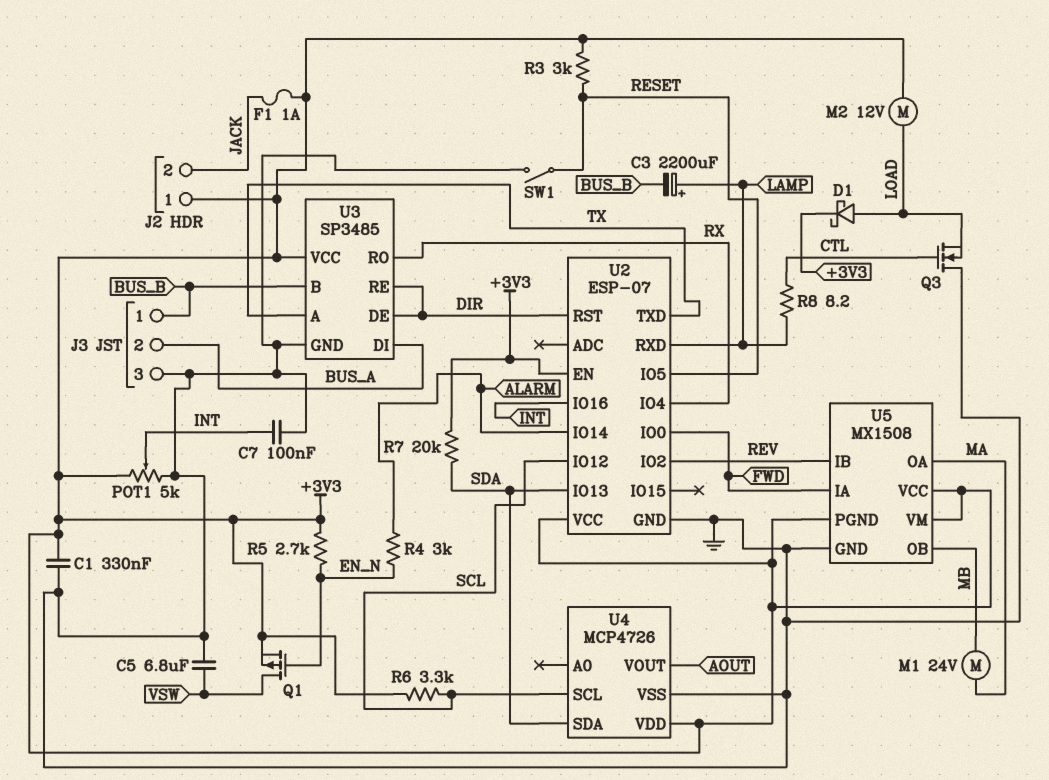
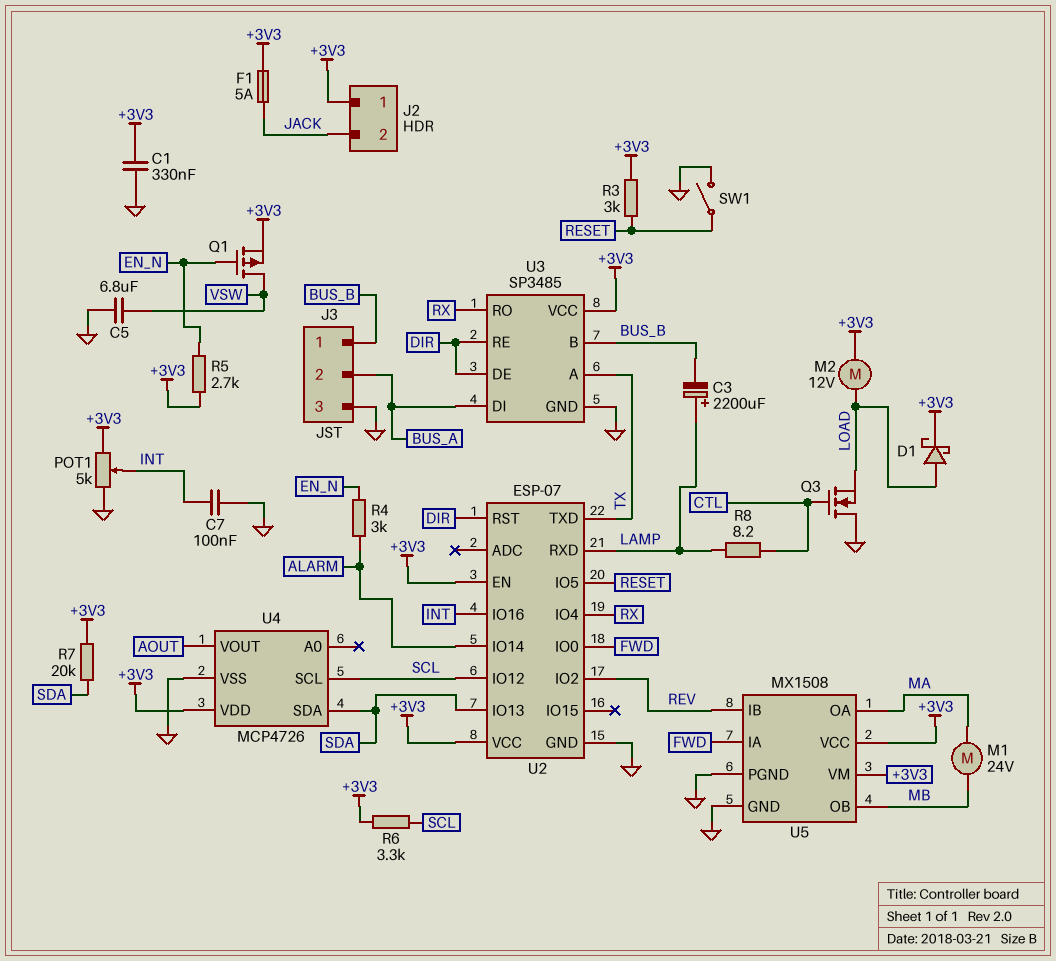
F1: 1A (+3V3, JACK) -> 5A (+3V3, JACK)
U5 pin PGND: +3V3 -> GND

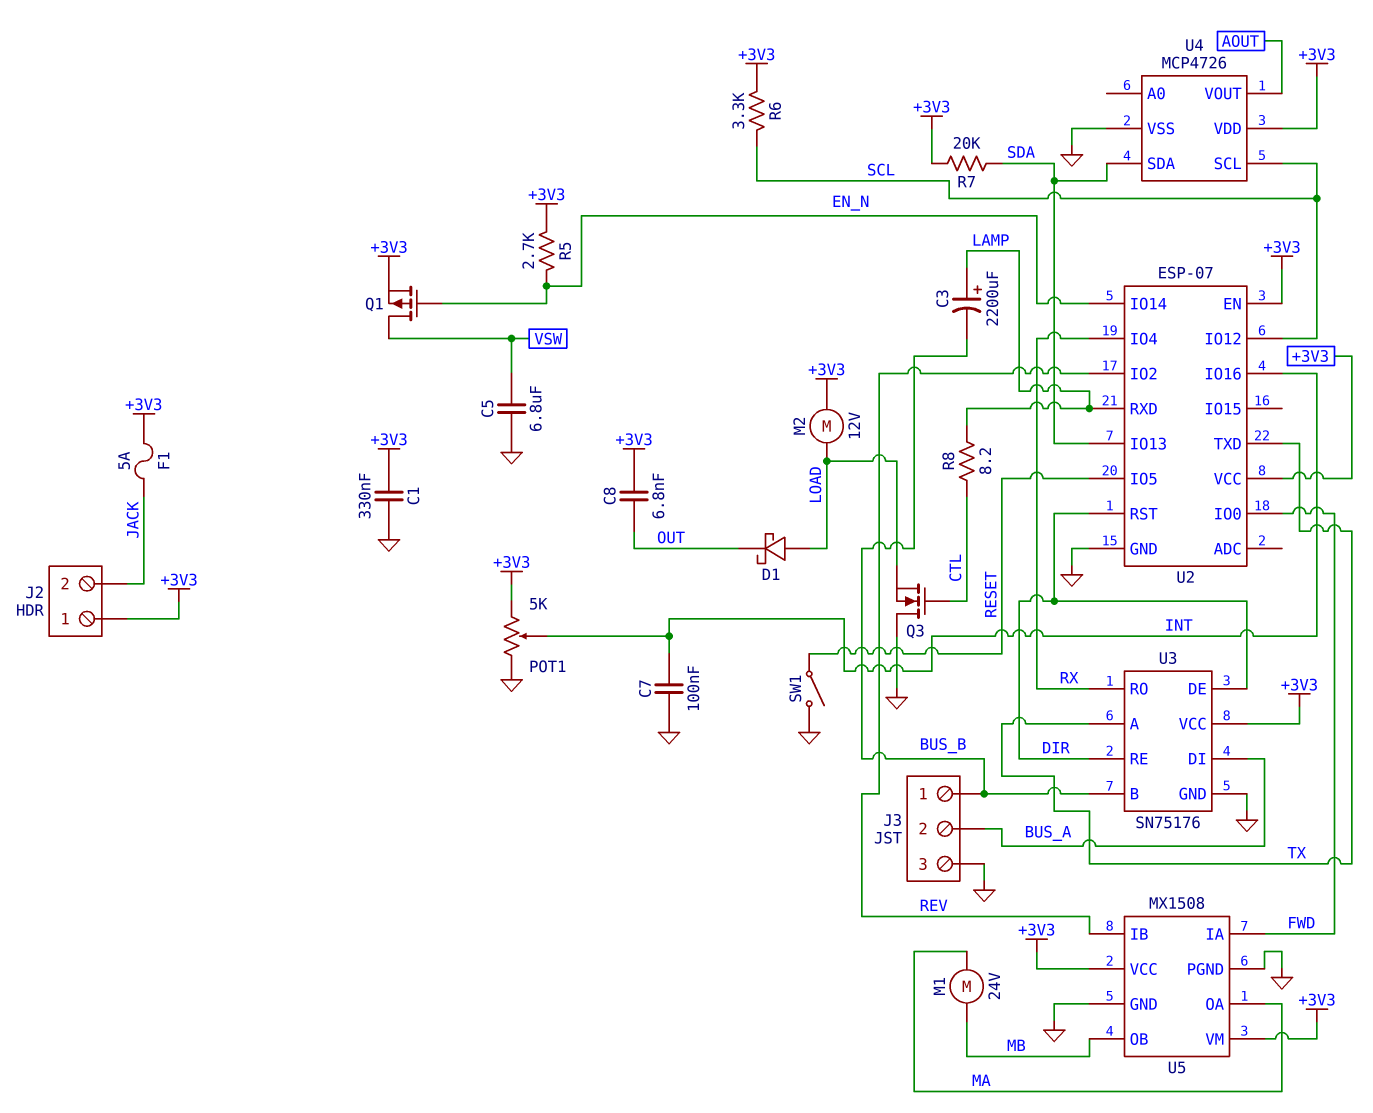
C8: none -> 6.8nF (+3V3, OUT)
D1: schottky (A LOAD, K +3V3) -> schottky (A LOAD, K OUT)
R3: 3k (+3V3, RESET) -> none
R4: 3k (ALARM, EN_N) -> none
U2 pin IO14: ALARM -> EN_N
U3: SP3485 -> SN75176

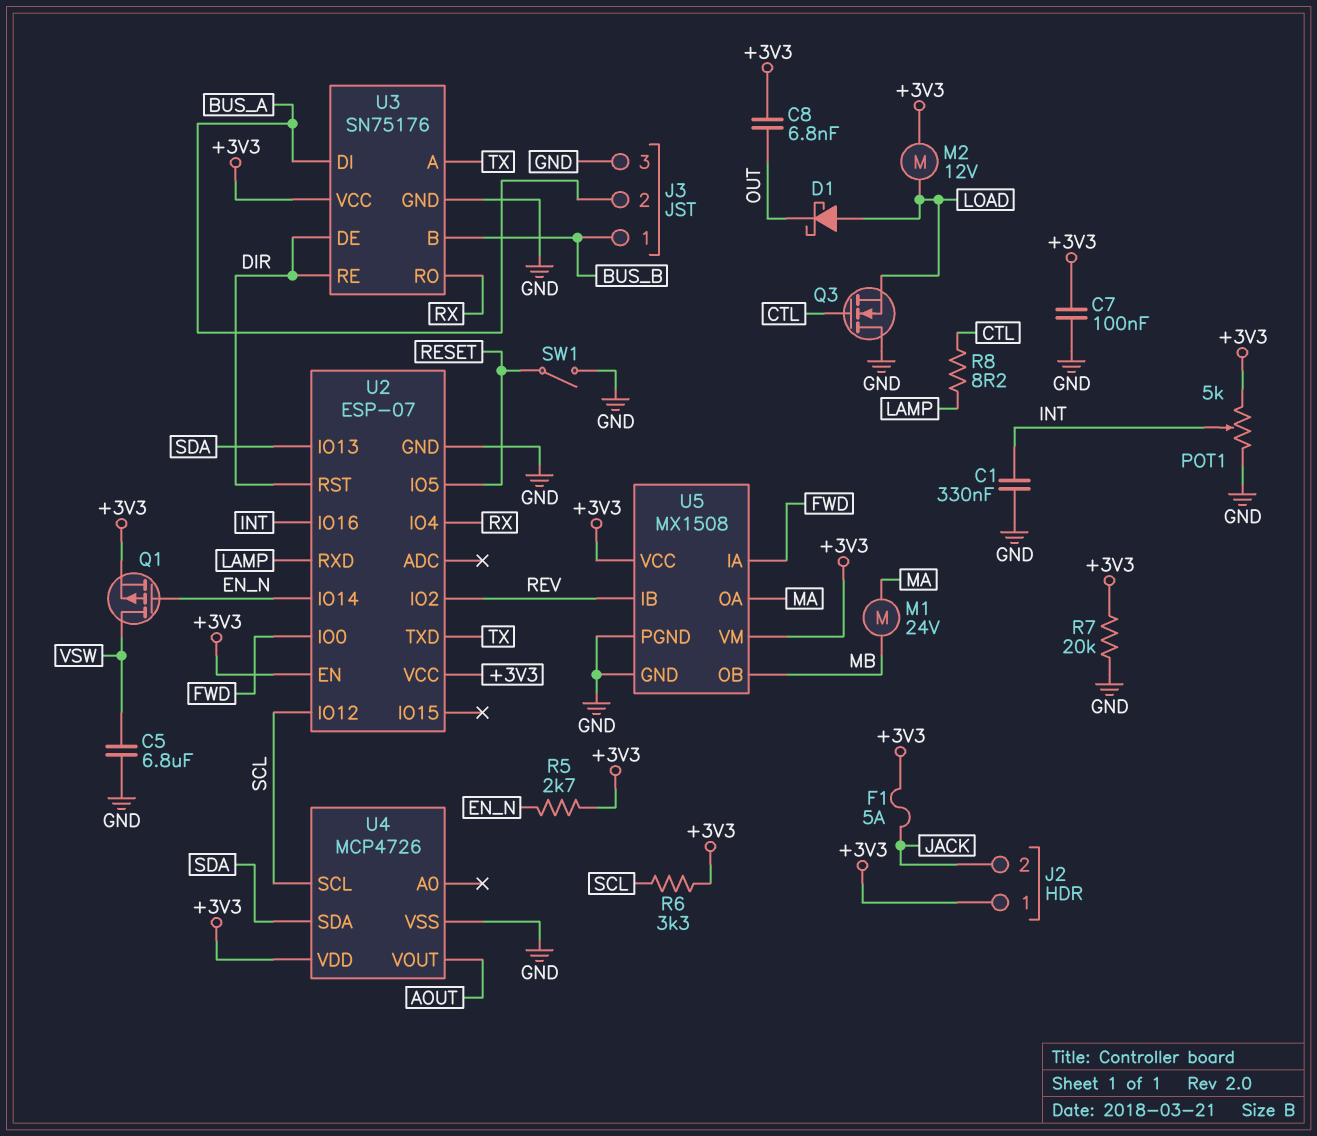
C1: 330nF (+3V3, GND) -> 330nF (GND, INT)
C3: 2200uF (plus LAMP, minus BUS_B) -> none
C7: 100nF (GND, INT) -> 100nF (+3V3, GND)
R7: 20k (+3V3, SDA) -> 20k (+3V3, GND)

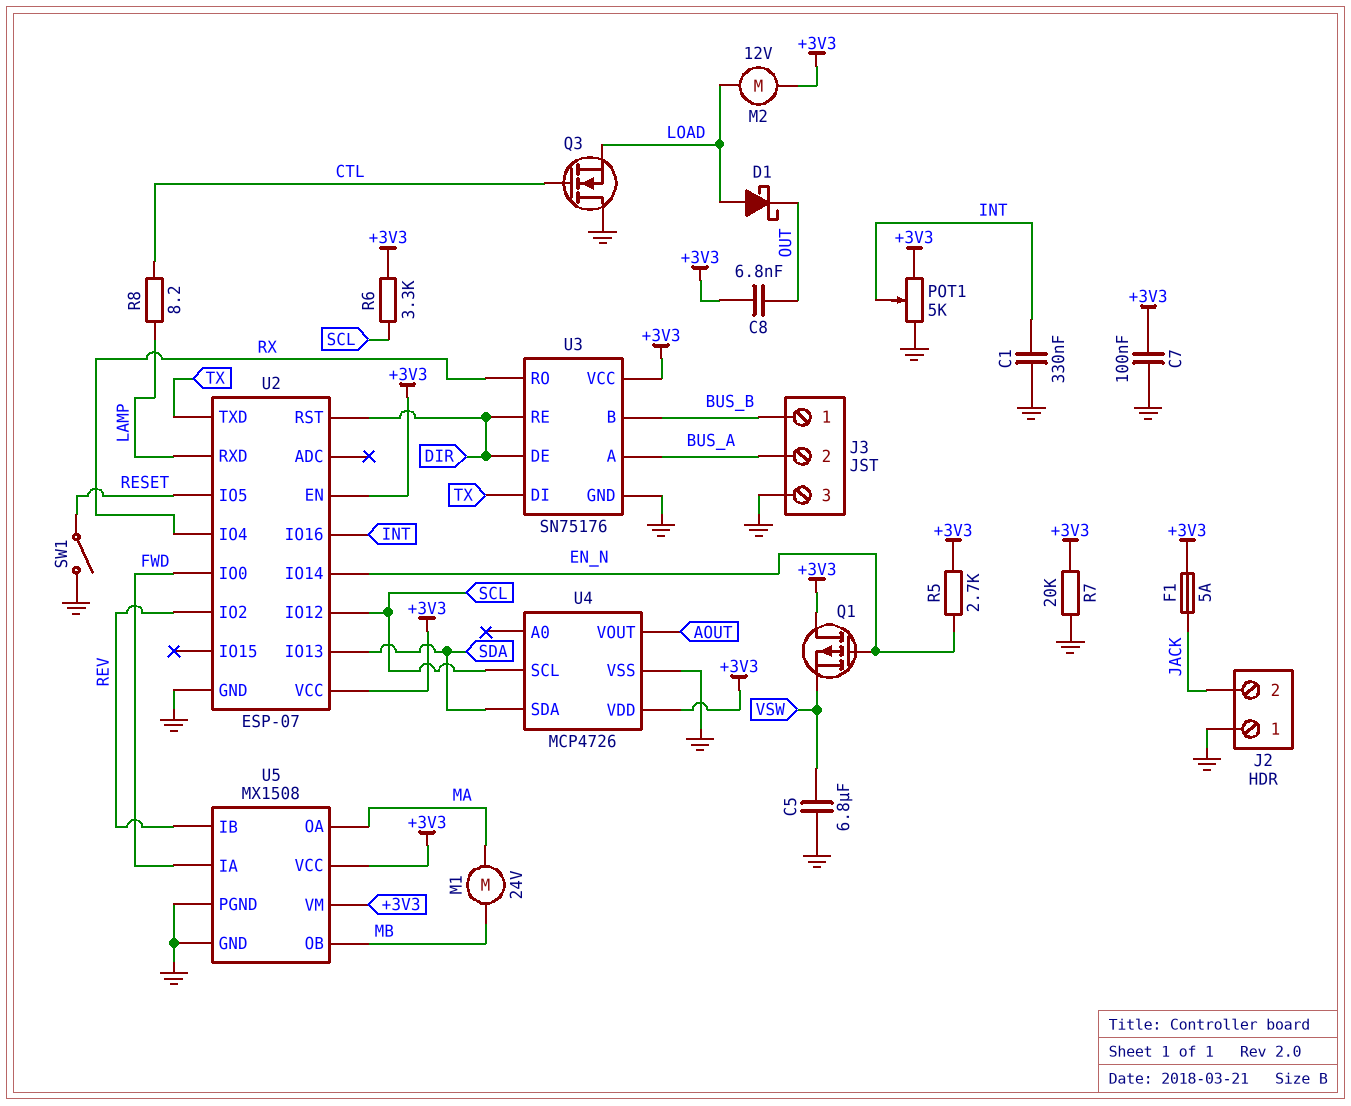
J2 pin 1: +3V3 -> GND
Q1: PMOS (G EN_N, D VSW, S +3V3) -> PMOS (G EN_N, D +3V3, S VSW)
U3 pin A: TX -> BUS_A
U3 pin DI: BUS_A -> TX

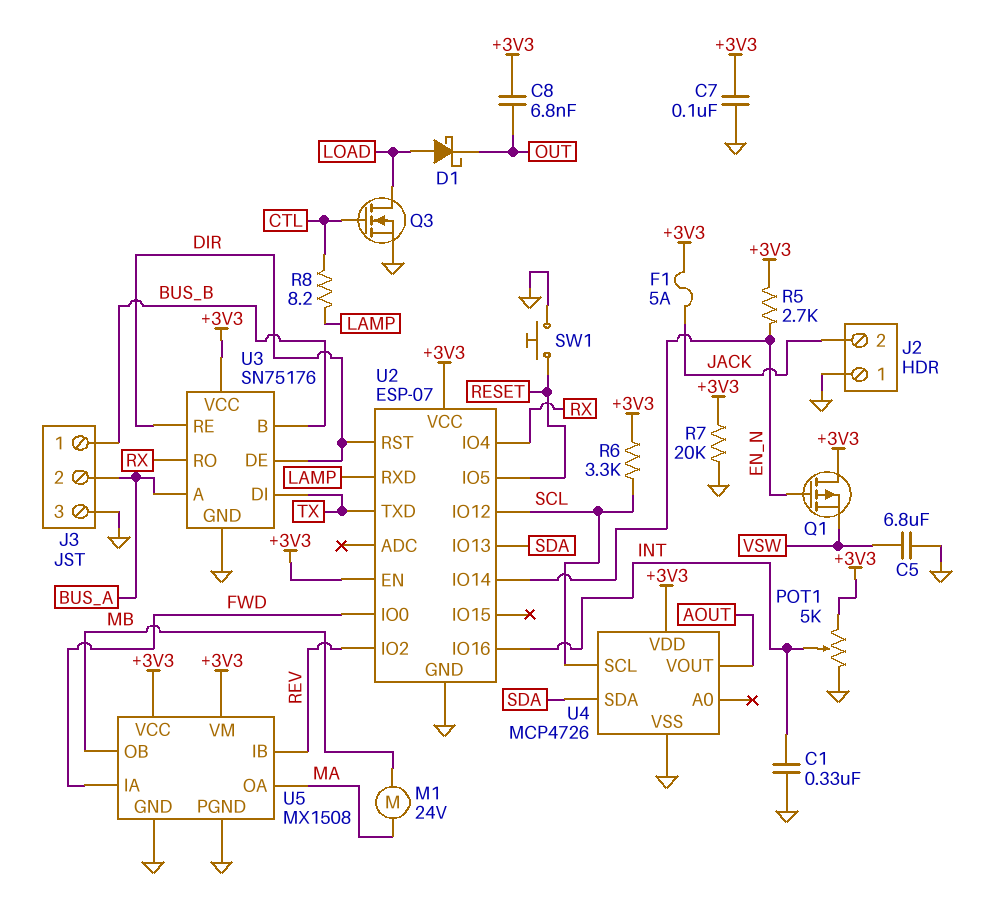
M2: motor 12V (+3V3, LOAD) -> none
Q3: NMOS (G CTL, D GND, S LOAD) -> NMOS (G CTL, D LOAD, S GND)
SW1: switch (GND, RESET) -> button (GND, RESET)

